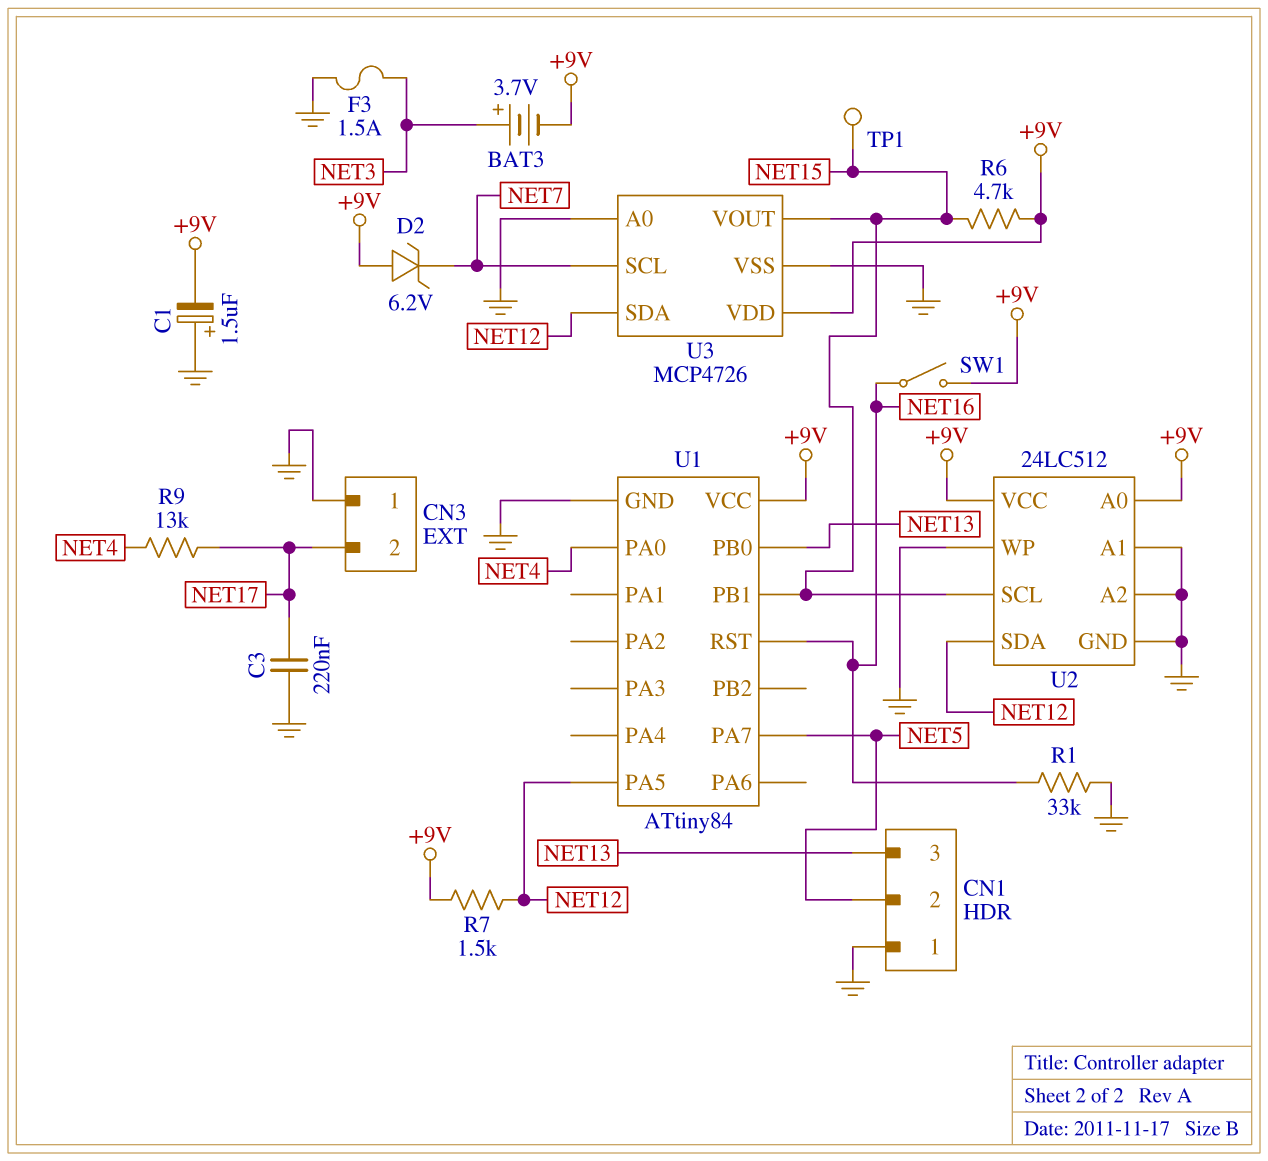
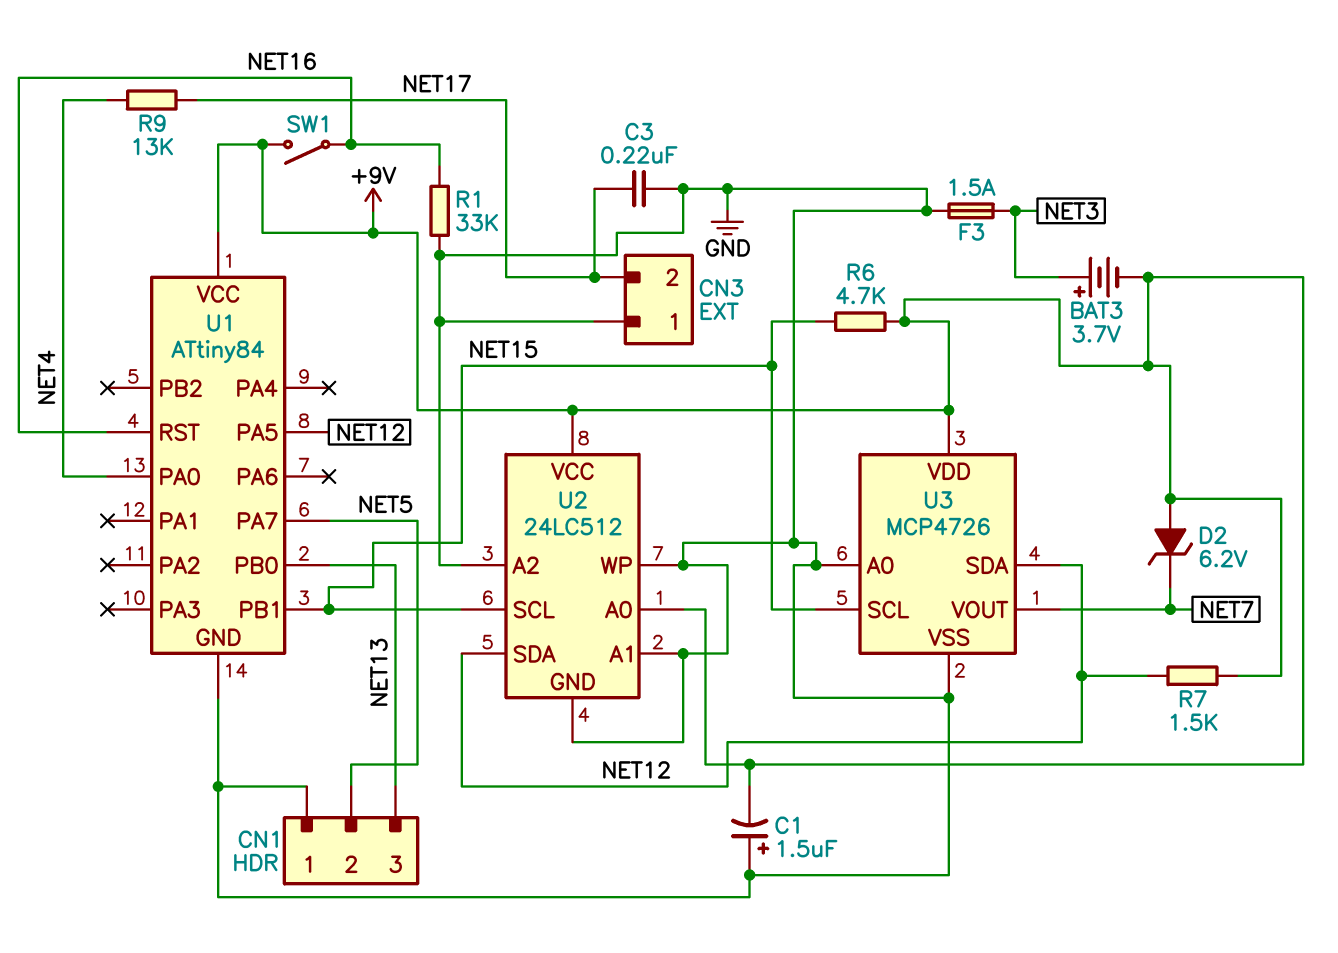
TP1: test point (NET15) -> none
U3 pin SCL: NET7 -> NET15
U3 pin VOUT: NET15 -> NET7

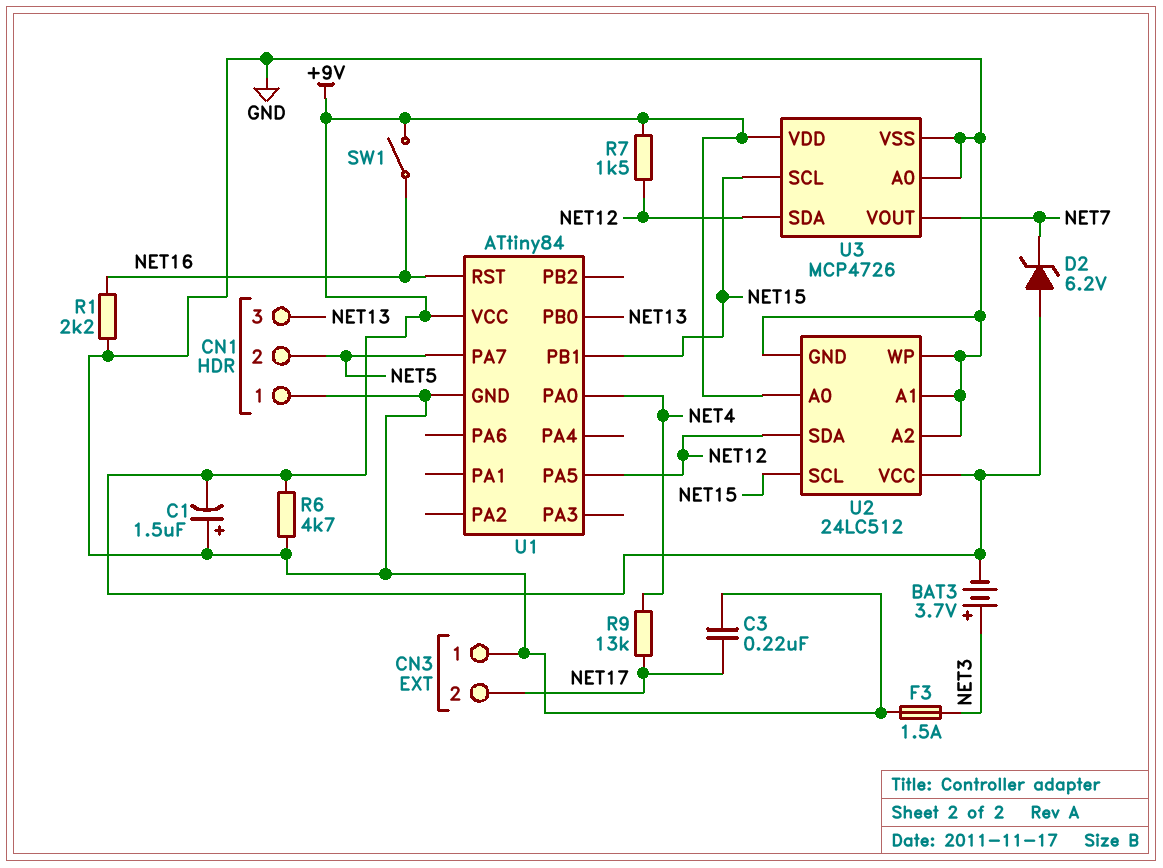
R1: 33k (GND, NET16) -> 2.2k (GND, NET16)
R6: 4.7k (+9V, NET15) -> 4.7k (+9V, GND)

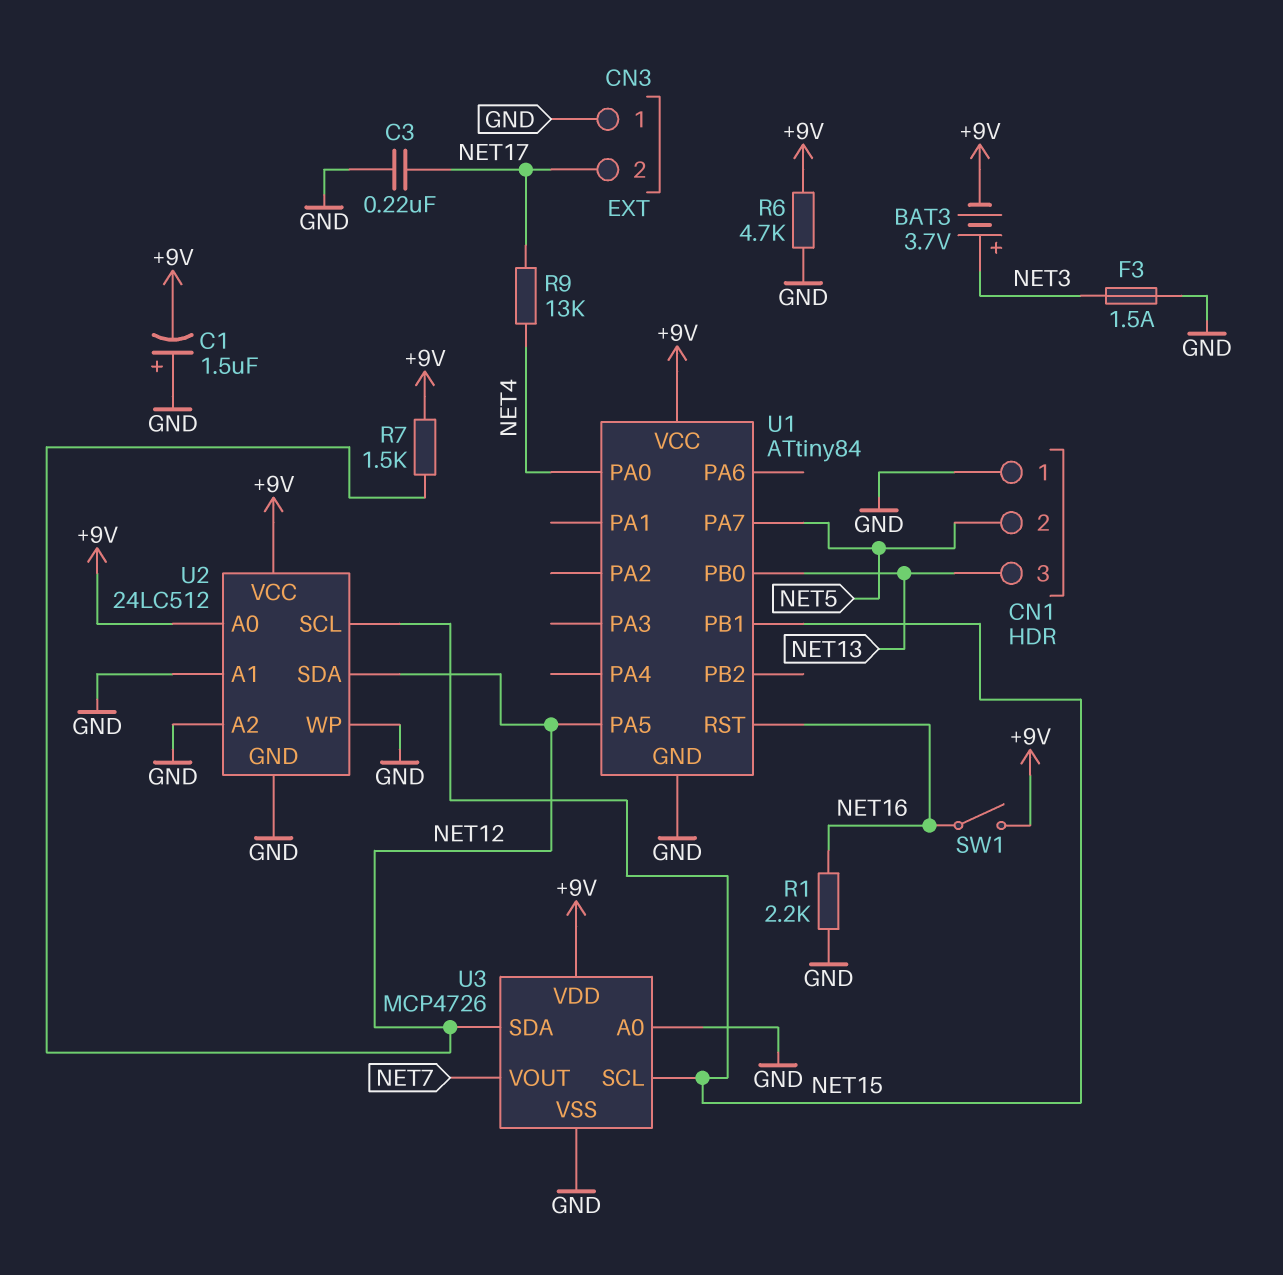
D2: zener 6.2V (A +9V, K NET7) -> none

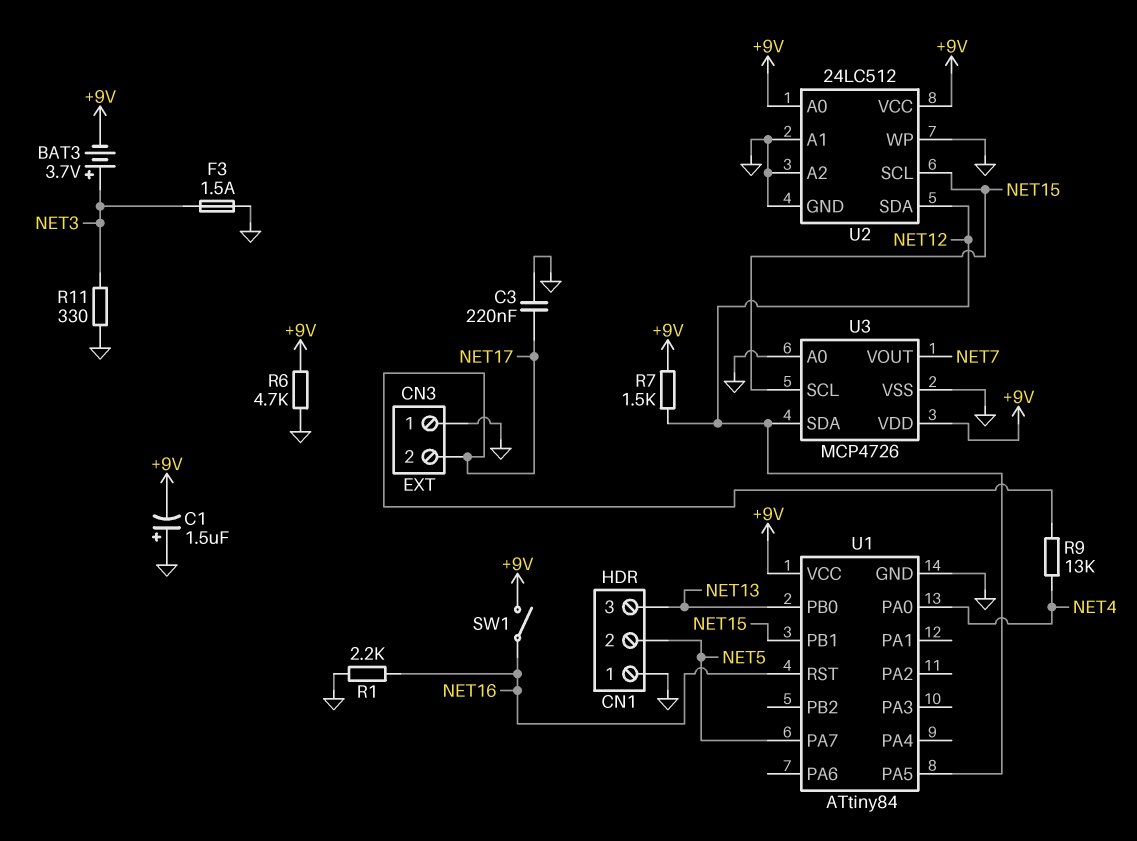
R11: none -> 330 (GND, NET3)

